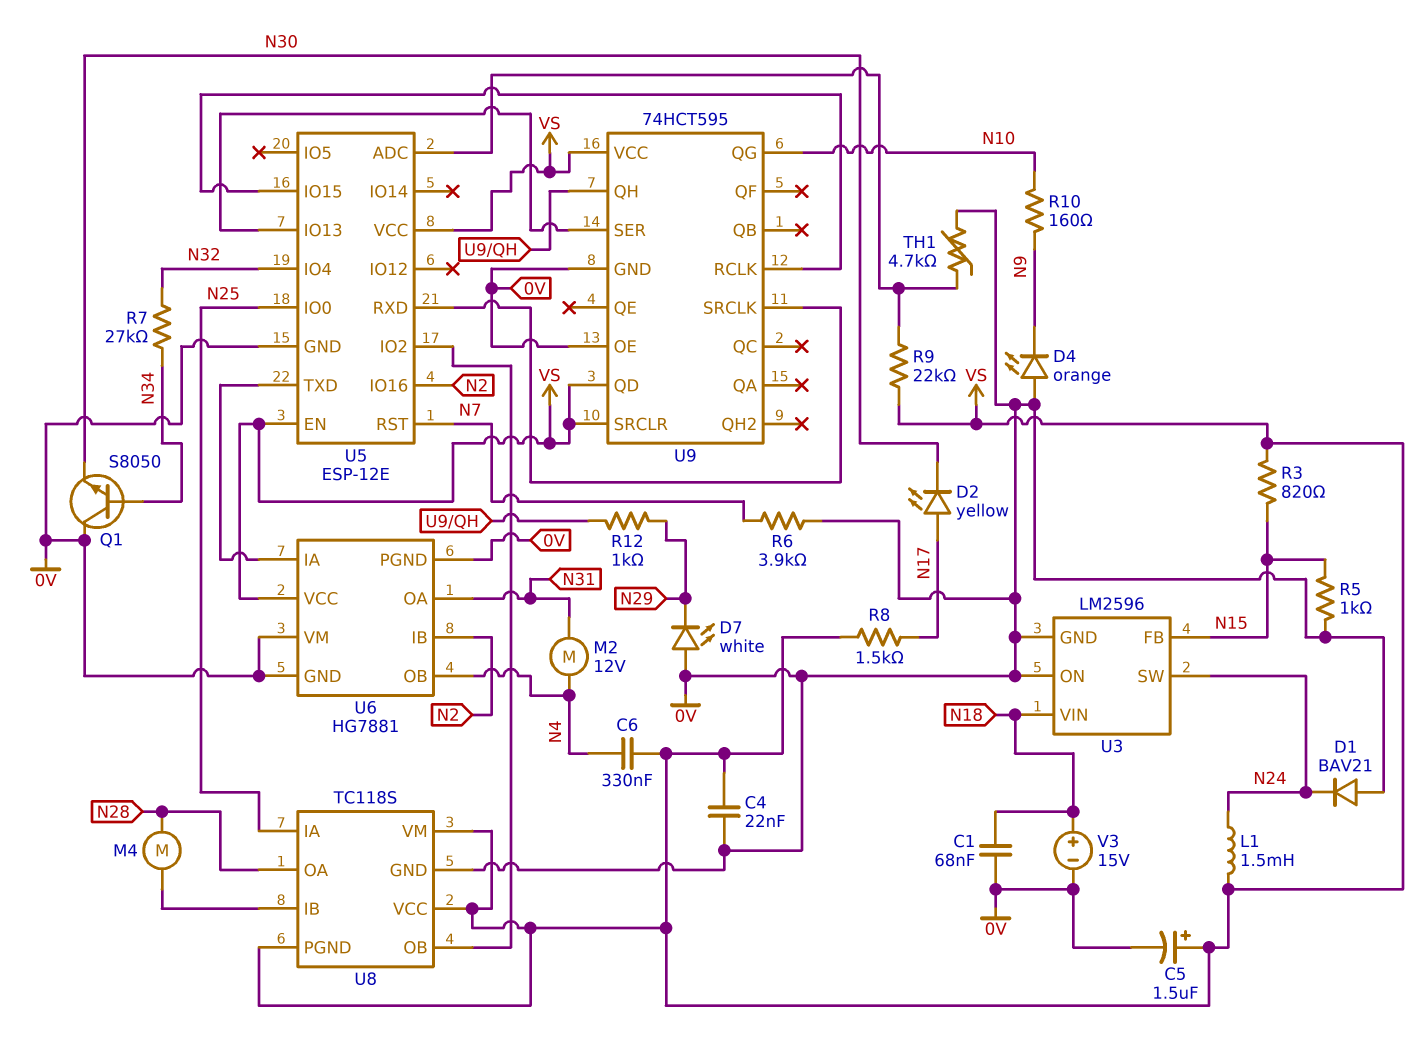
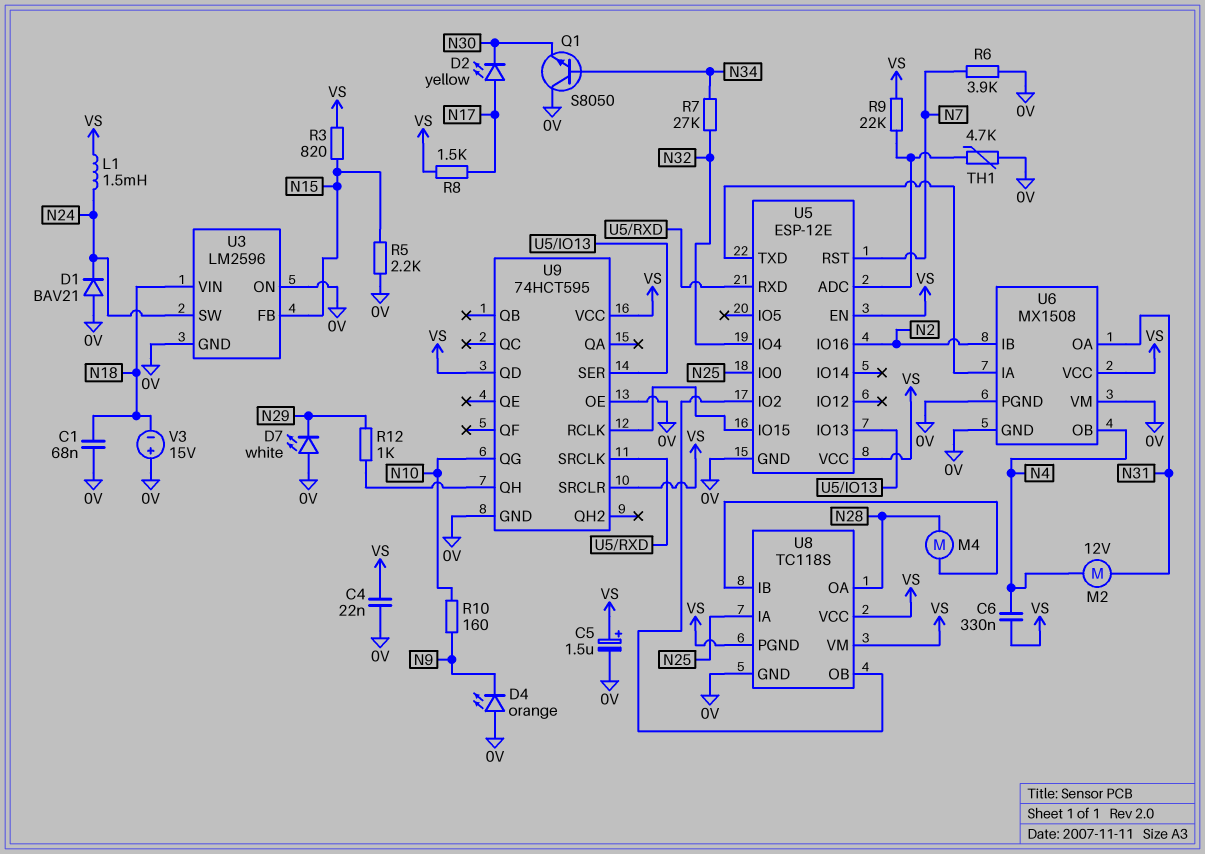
R5: 1k (0V, N15) -> 2.2k (0V, N15)
U6: HG7881 -> MX1508
V3: 15V (plus N18, minus 0V) -> 15V (plus 0V, minus N18)

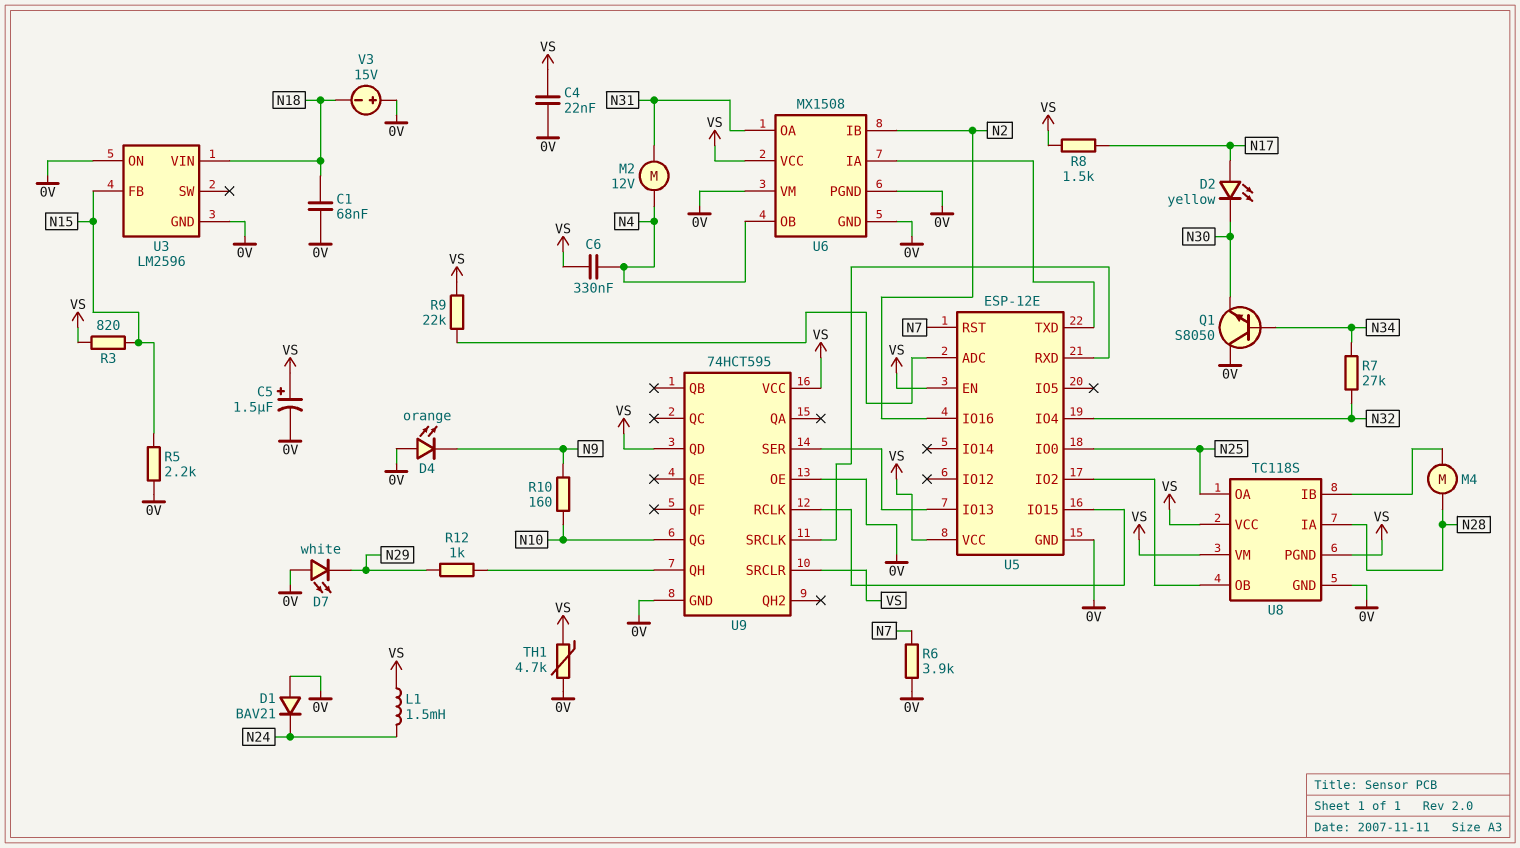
TH1: 4.7k (0V, U5/ADC) -> 4.7k (0V, VS)
U3 pin SW: N24 -> none
U8 pin IA: N25 -> N28
U8 pin OA: N28 -> N25

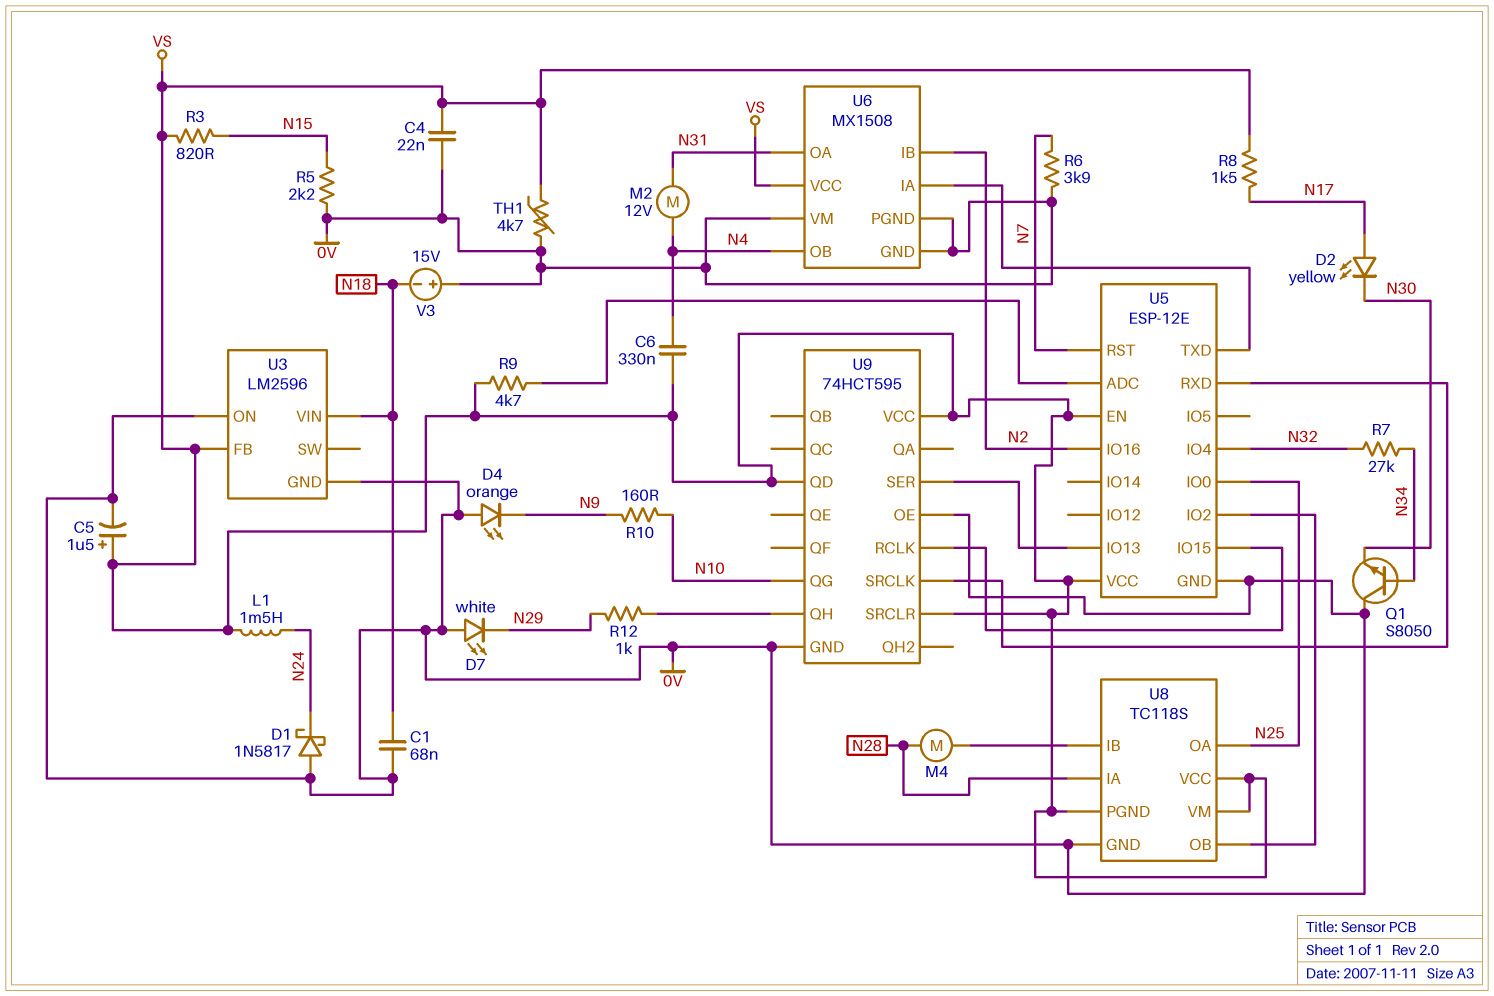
D1: diode BAV21 (A 0V, K N24) -> schottky 1N5817 (A 0V, K N24)
R9: 22k (U5/ADC, VS) -> 4.7k (U5/ADC, VS)
U3 pin FB: N15 -> VS

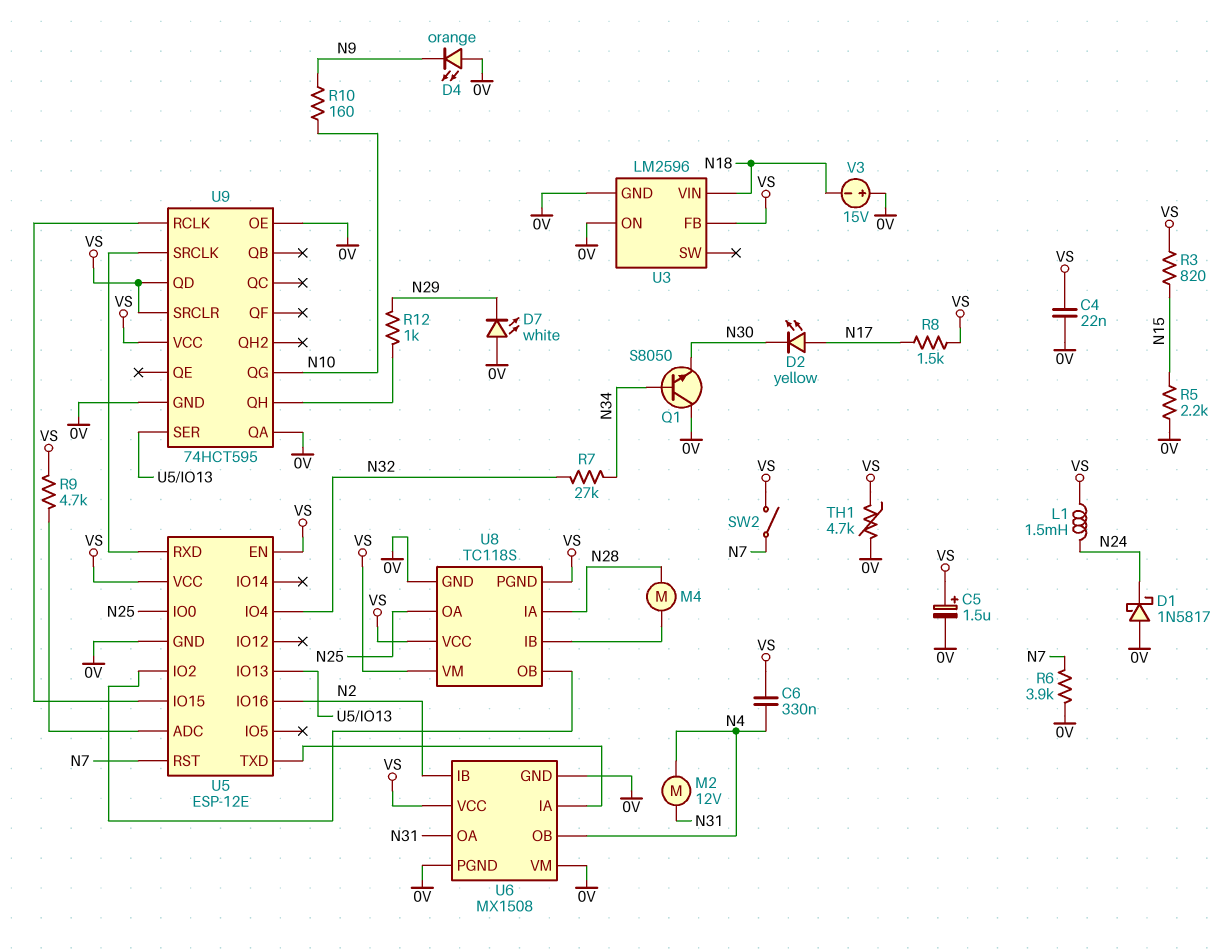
C1: 68nF (0V, N18) -> none
SW2: none -> switch (N7, VS)
U9 pin QA: none -> 0V

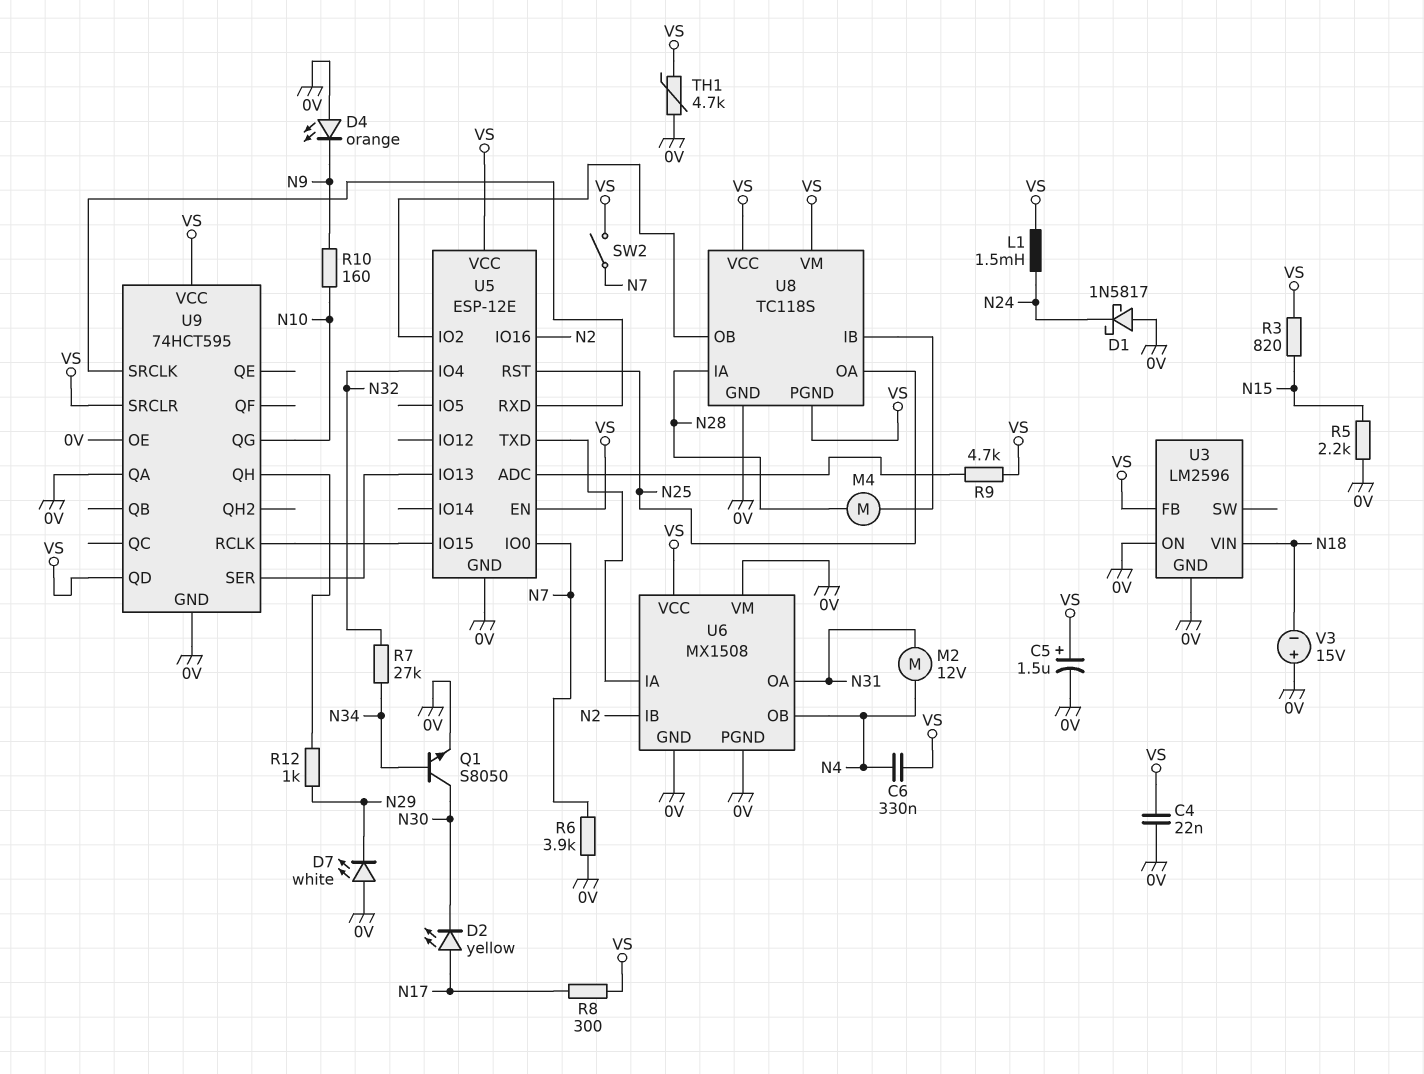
Q1: NPN S8050 (B N34, C 0V, E N30) -> NPN S8050 (B N34, C N30, E 0V)
R8: 1.5k (N17, VS) -> 300 (N17, VS)
U5 pin IO0: N25 -> N7
U5 pin RST: N7 -> N25

